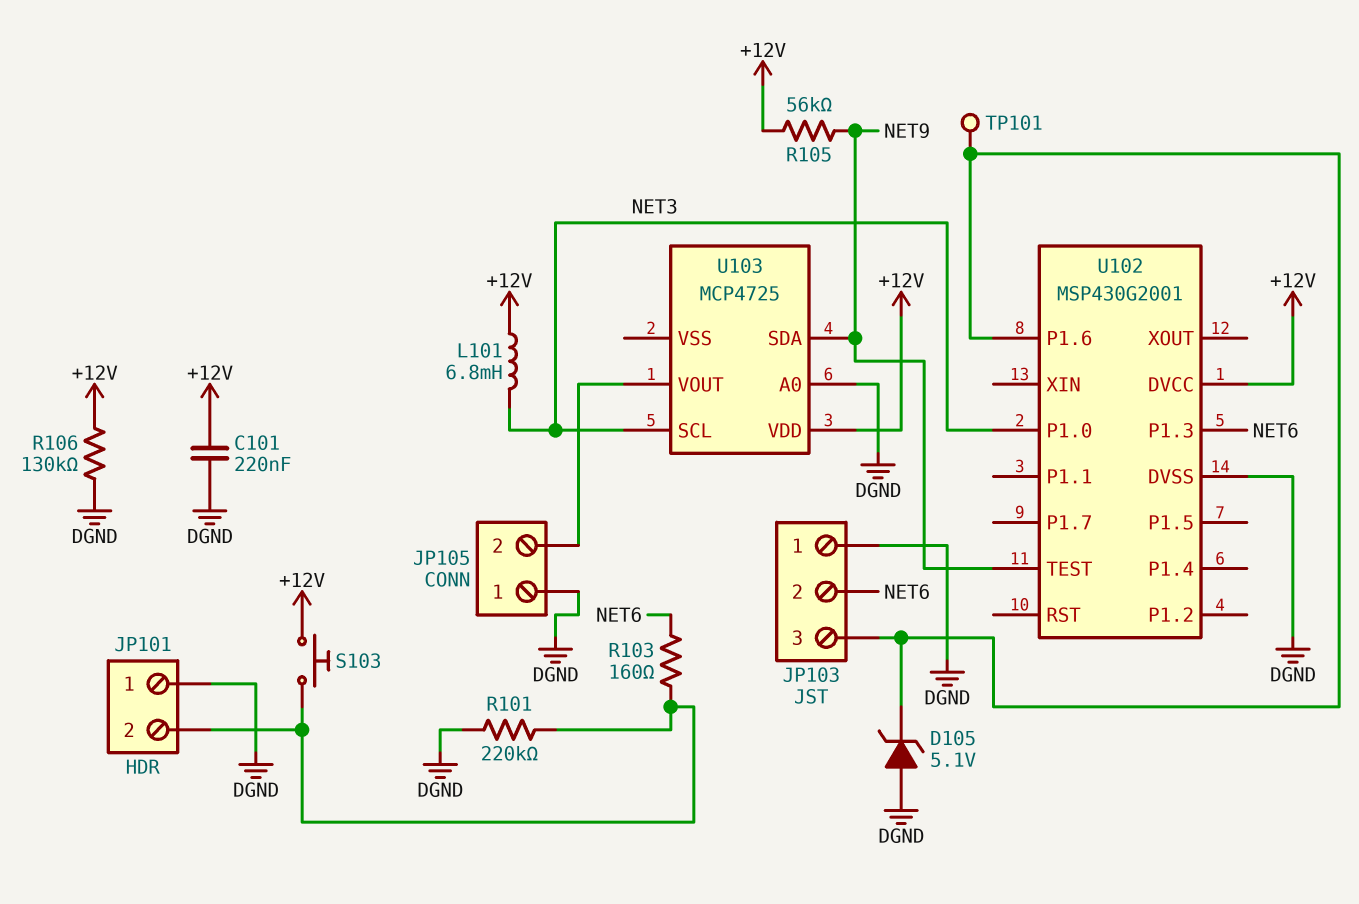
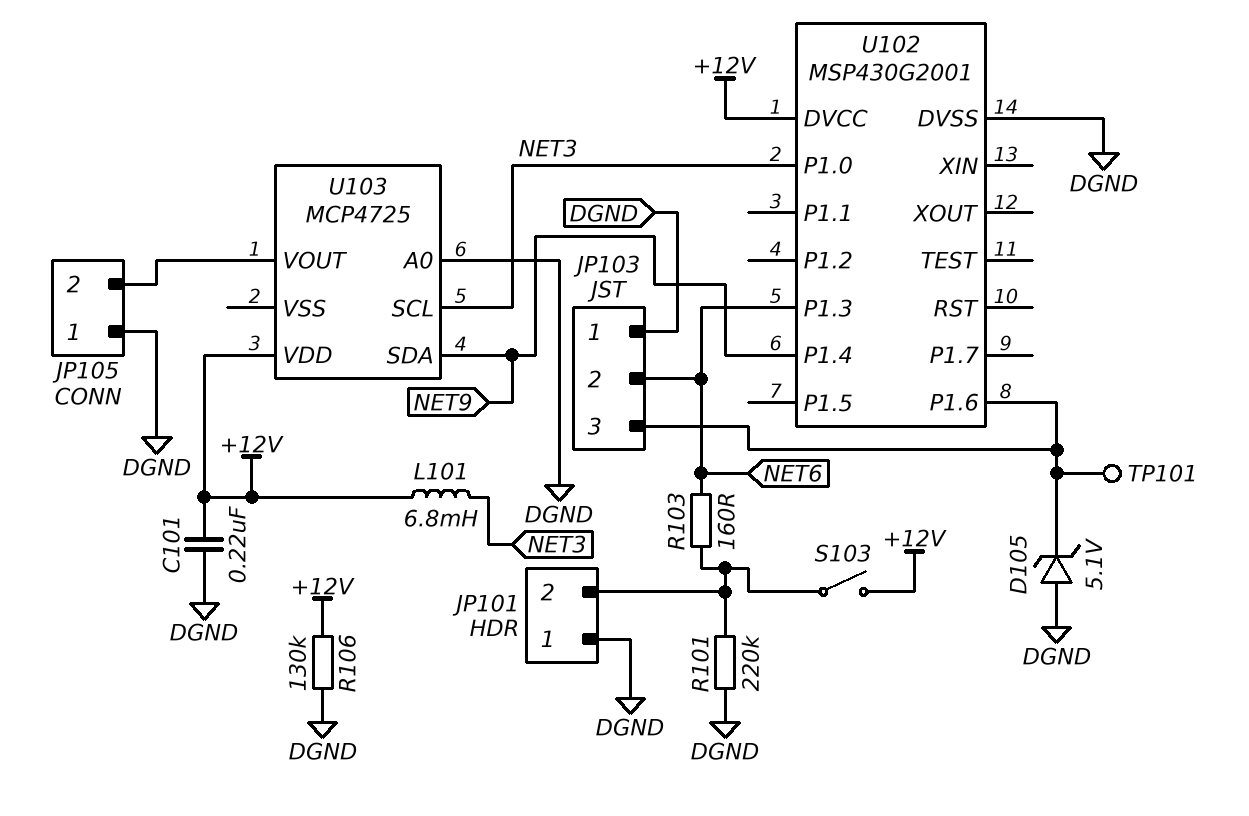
R105: 56k (+12V, NET9) -> none
S103: button (+12V, JP101/2) -> switch (+12V, JP101/2)
U102 pin P1.4: none -> NET9
U102 pin TEST: NET9 -> none

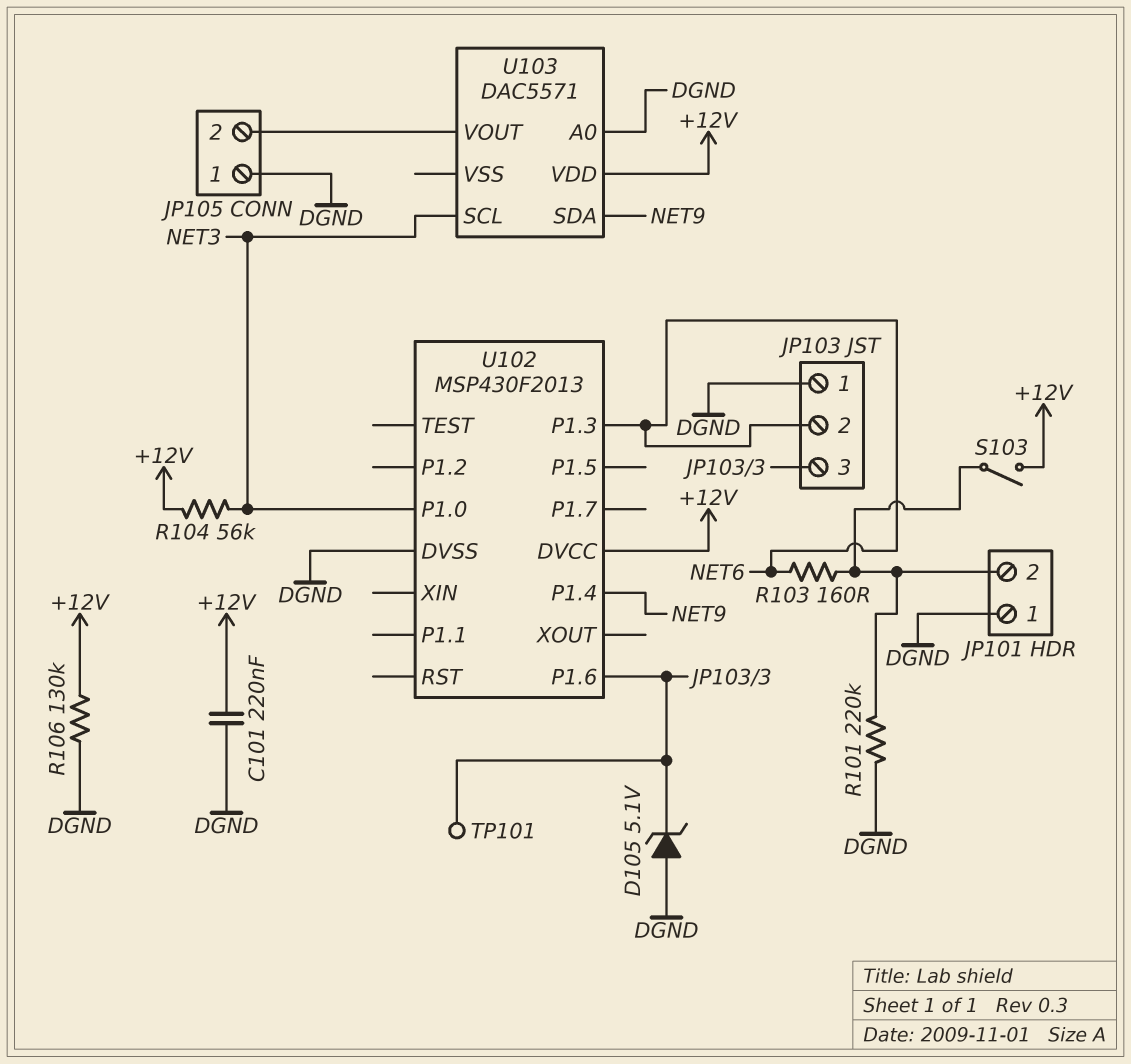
L101: 6.8mH (+12V, NET3) -> none
R104: none -> 56k (+12V, NET3)
U102: MSP430G2001 -> MSP430F2013
U103: MCP4725 -> DAC5571

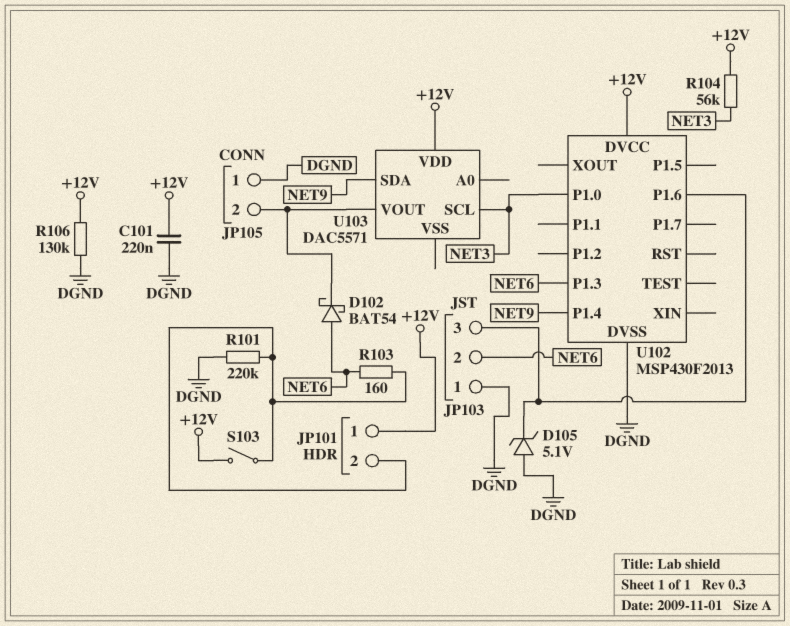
D102: none -> schottky BAT54 (A NET6, K JP105/2)
JP101 pin 1: DGND -> +12V
TP101: test point (JP103/3) -> none
U103 pin A0: DGND -> none

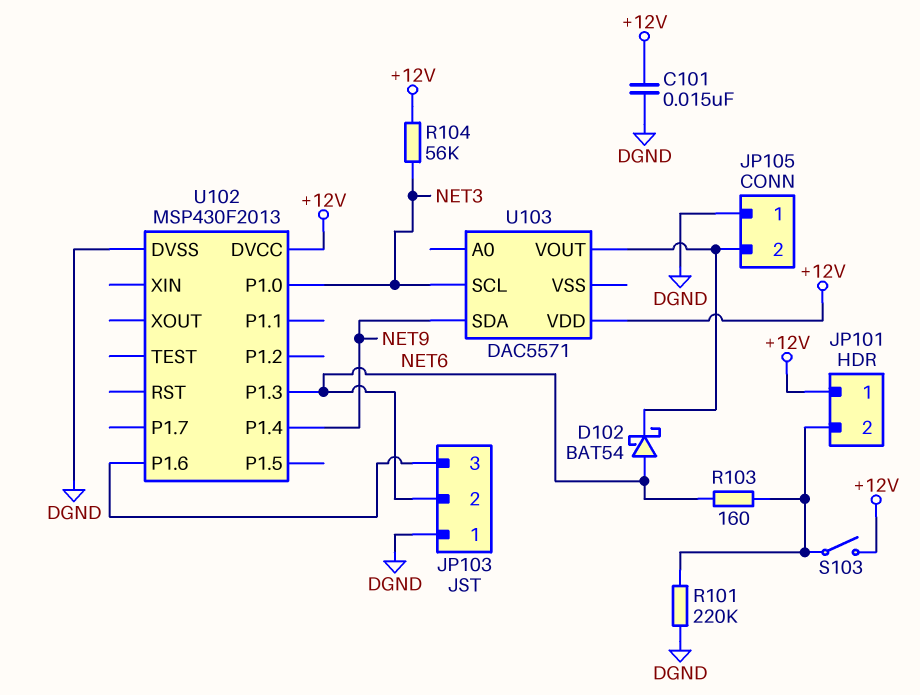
C101: 220nF (+12V, DGND) -> 15nF (+12V, DGND)
D105: zener 5.1V (A DGND, K JP103/3) -> none
R106: 130k (+12V, DGND) -> none

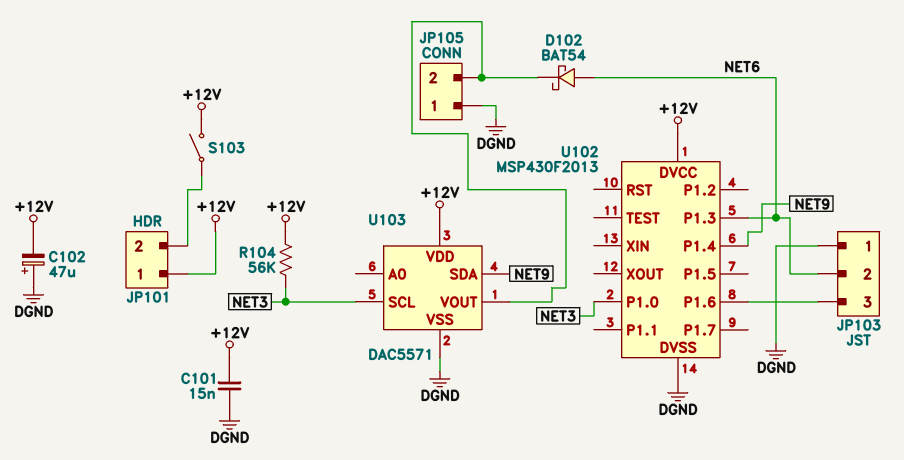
C102: none -> 47uF (plus DGND, minus +12V)
R101: 220k (DGND, JP101/2) -> none
R103: 160 (JP101/2, NET6) -> none
U103 pin VSS: none -> DGND

